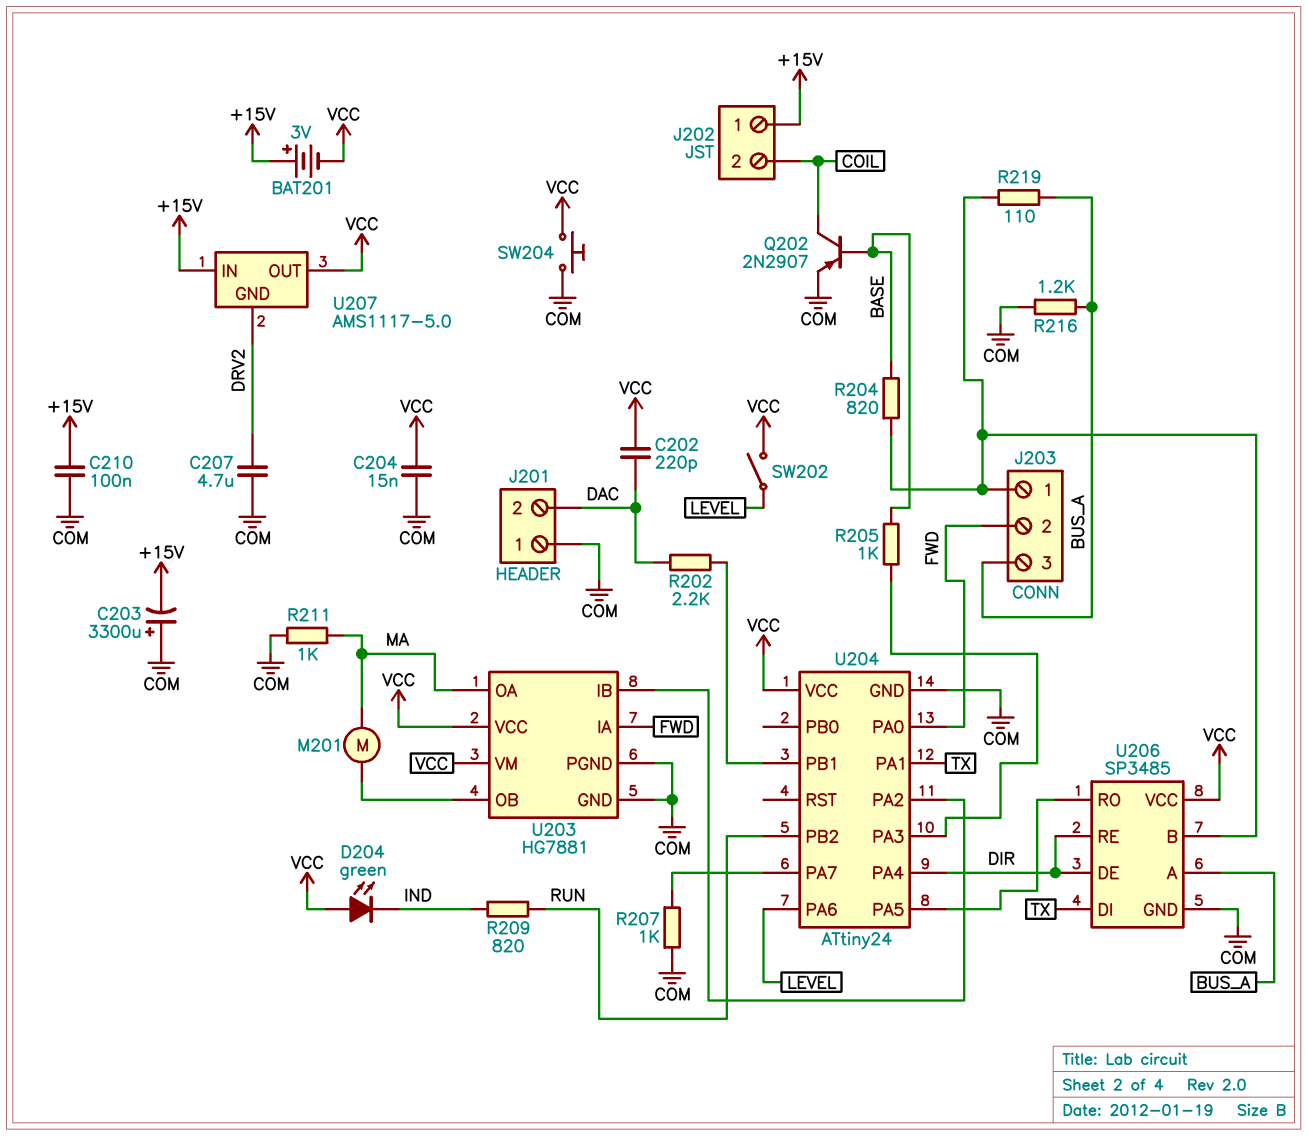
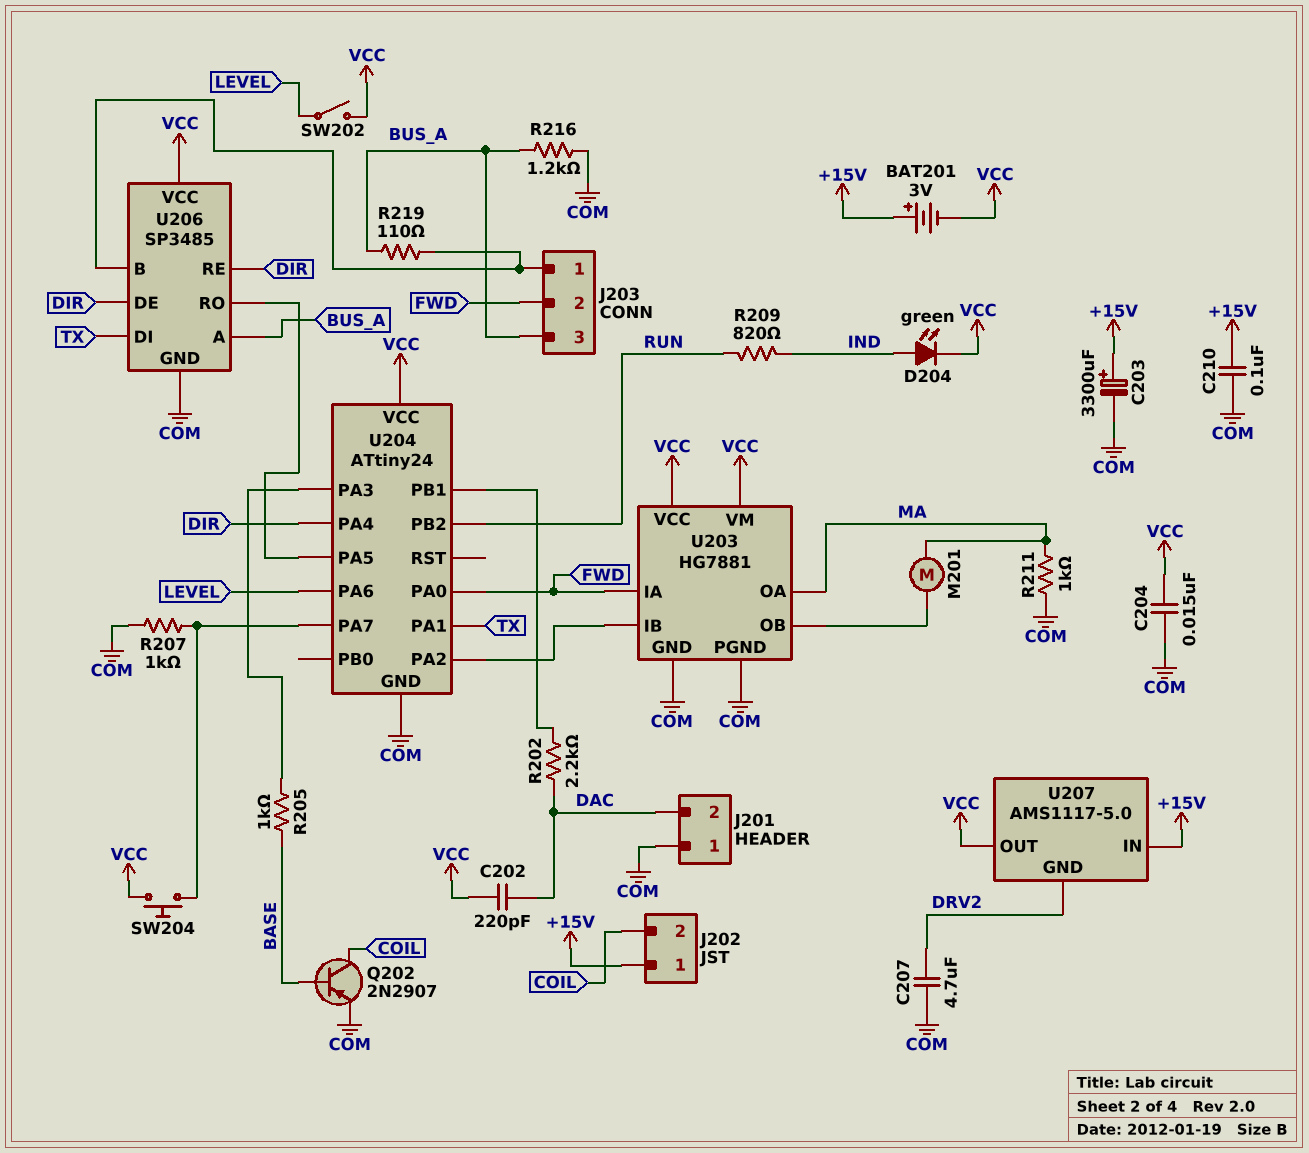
C203: 3300uF (plus COM, minus +15V) -> 3300uF (plus +15V, minus COM)
D204: LED green (A VCC, K IND) -> LED green (A IND, K VCC)
R204: 820 (BASE, J203/1) -> none
SW204: button (COM, VCC) -> button (U204/PA7, VCC)

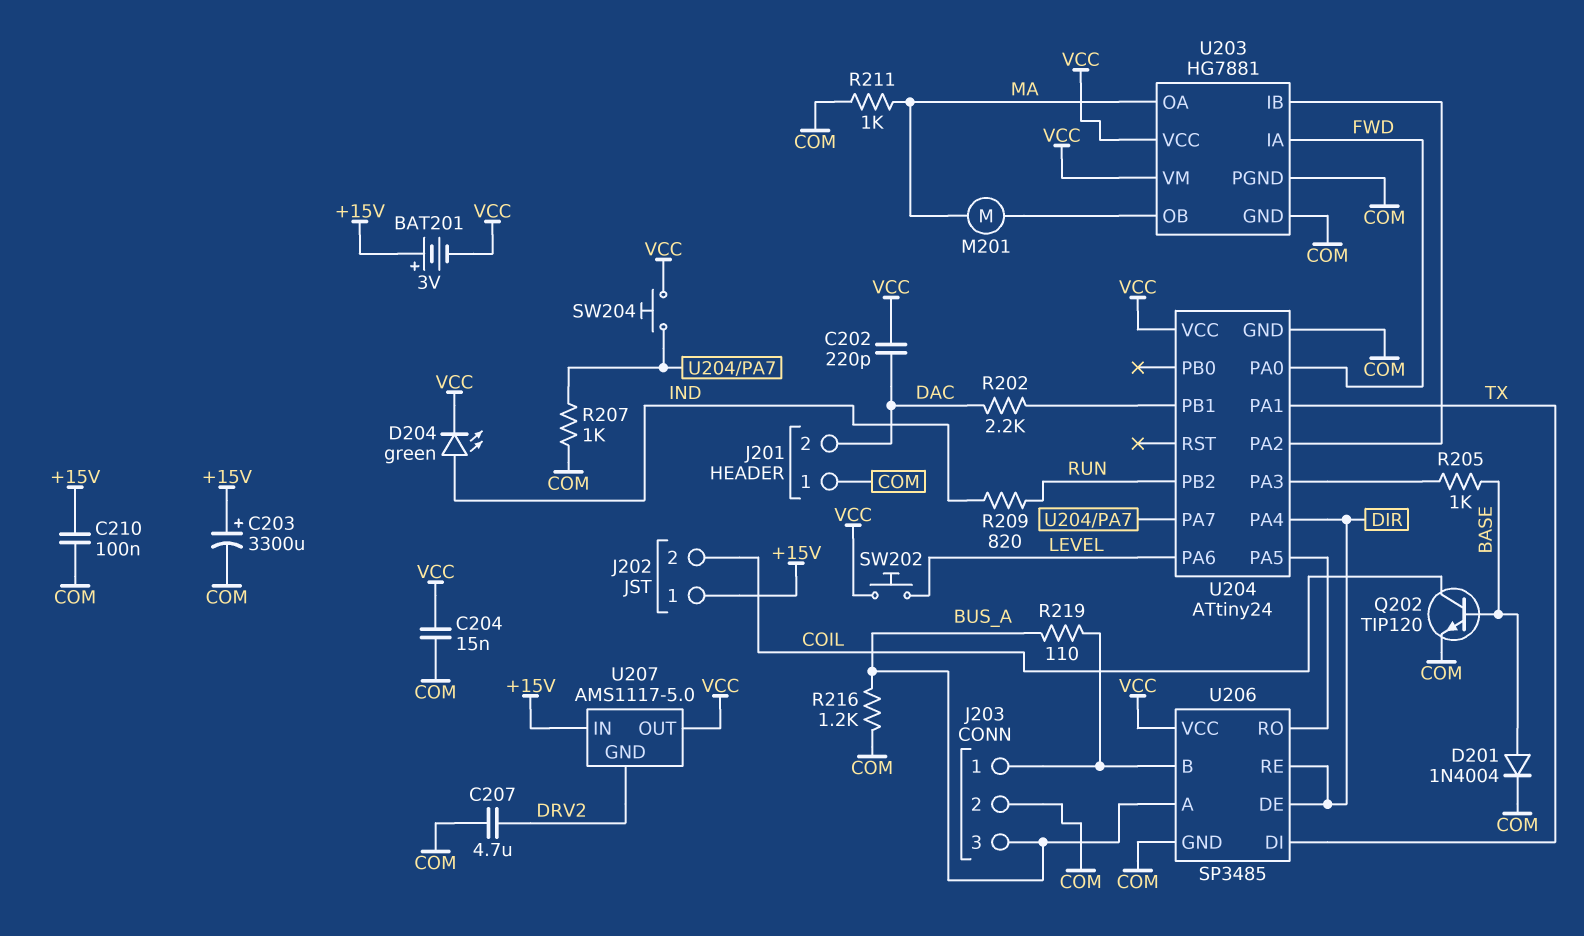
D201: none -> diode 1N4004 (A BASE, K COM)
J203 pin 2: FWD -> COM
Q202: PNP 2N2907 (B BASE, C COIL, E COM) -> NPN TIP120 (B BASE, C COIL, E COM)
SW202: switch (LEVEL, VCC) -> button (LEVEL, VCC)

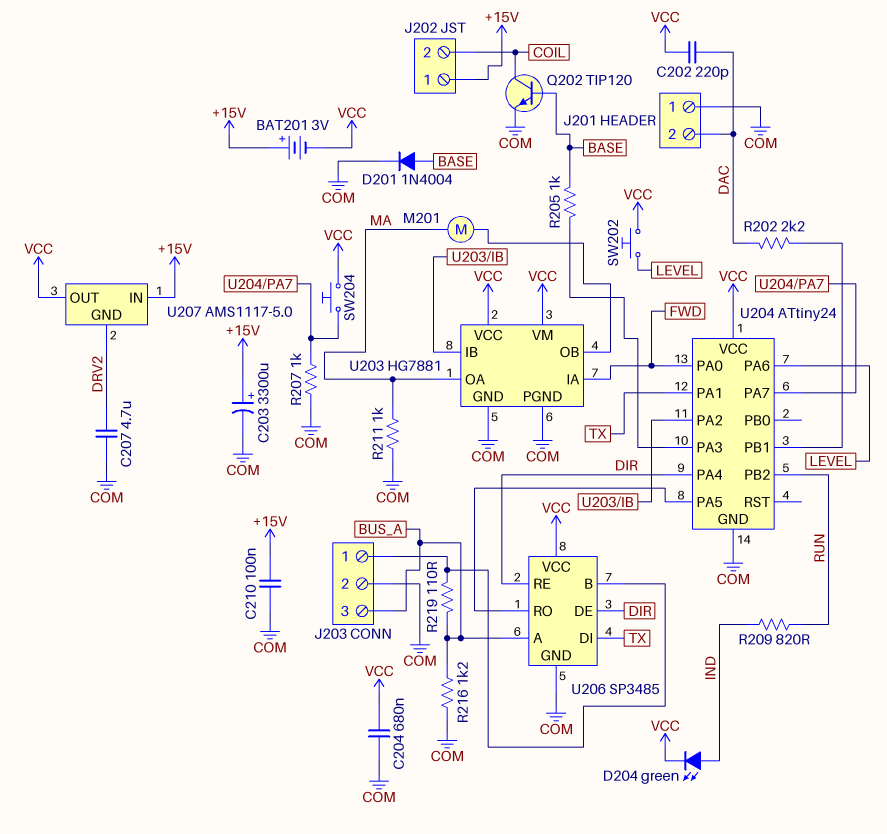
C204: 15nF (COM, VCC) -> 680nF (COM, VCC)

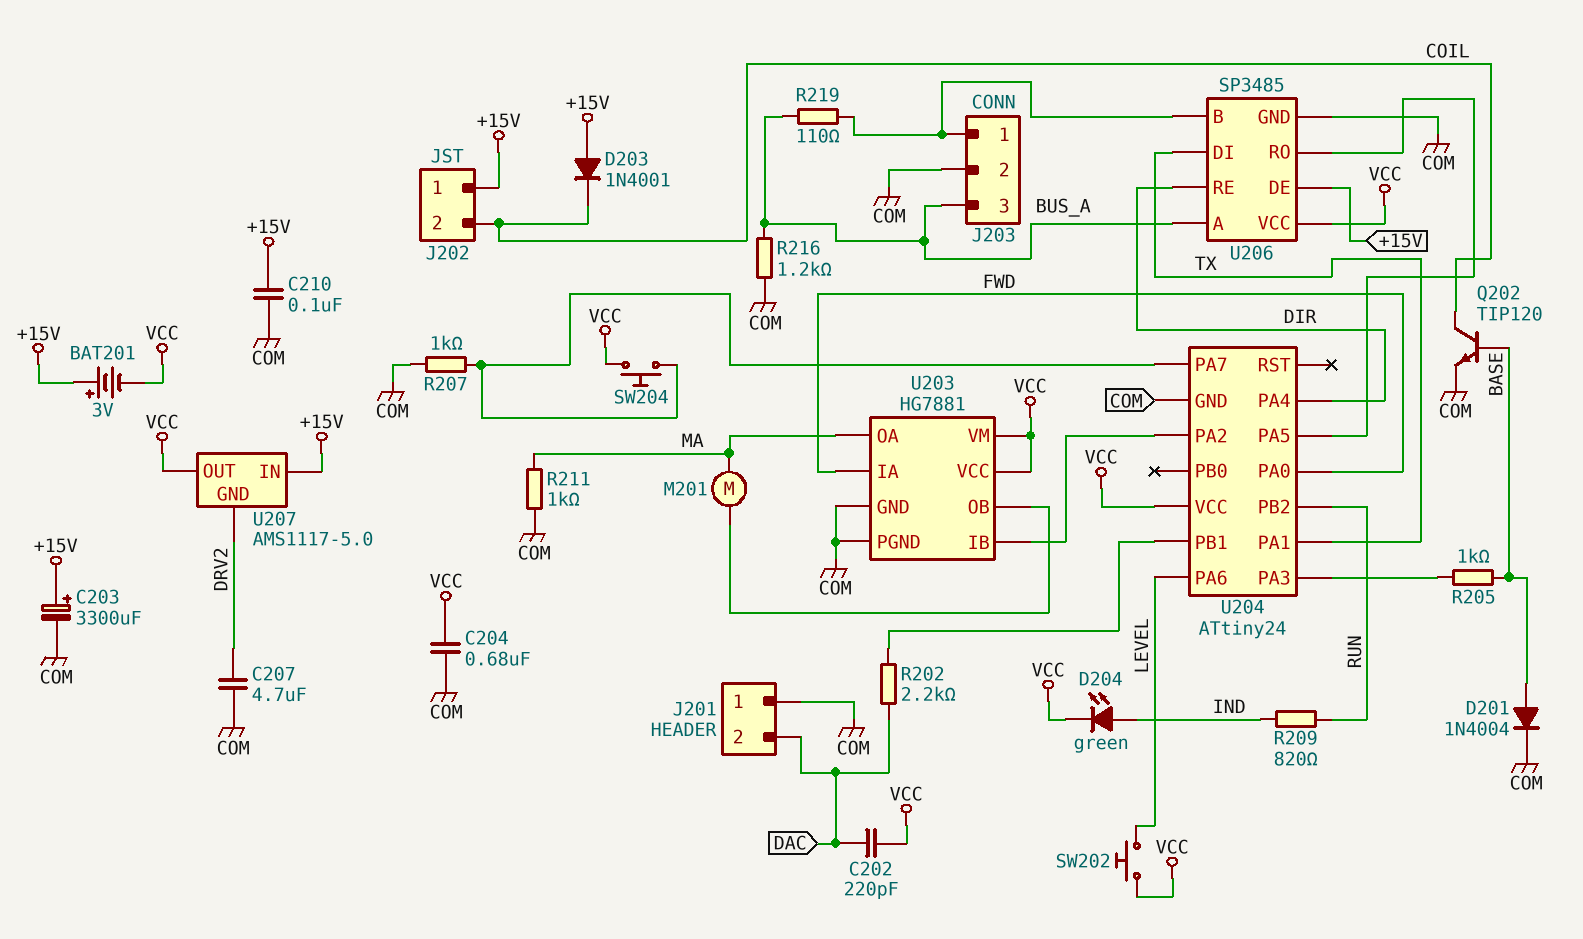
D203: none -> diode 1N4001 (A +15V, K COIL)
U206 pin DE: DIR -> +15V

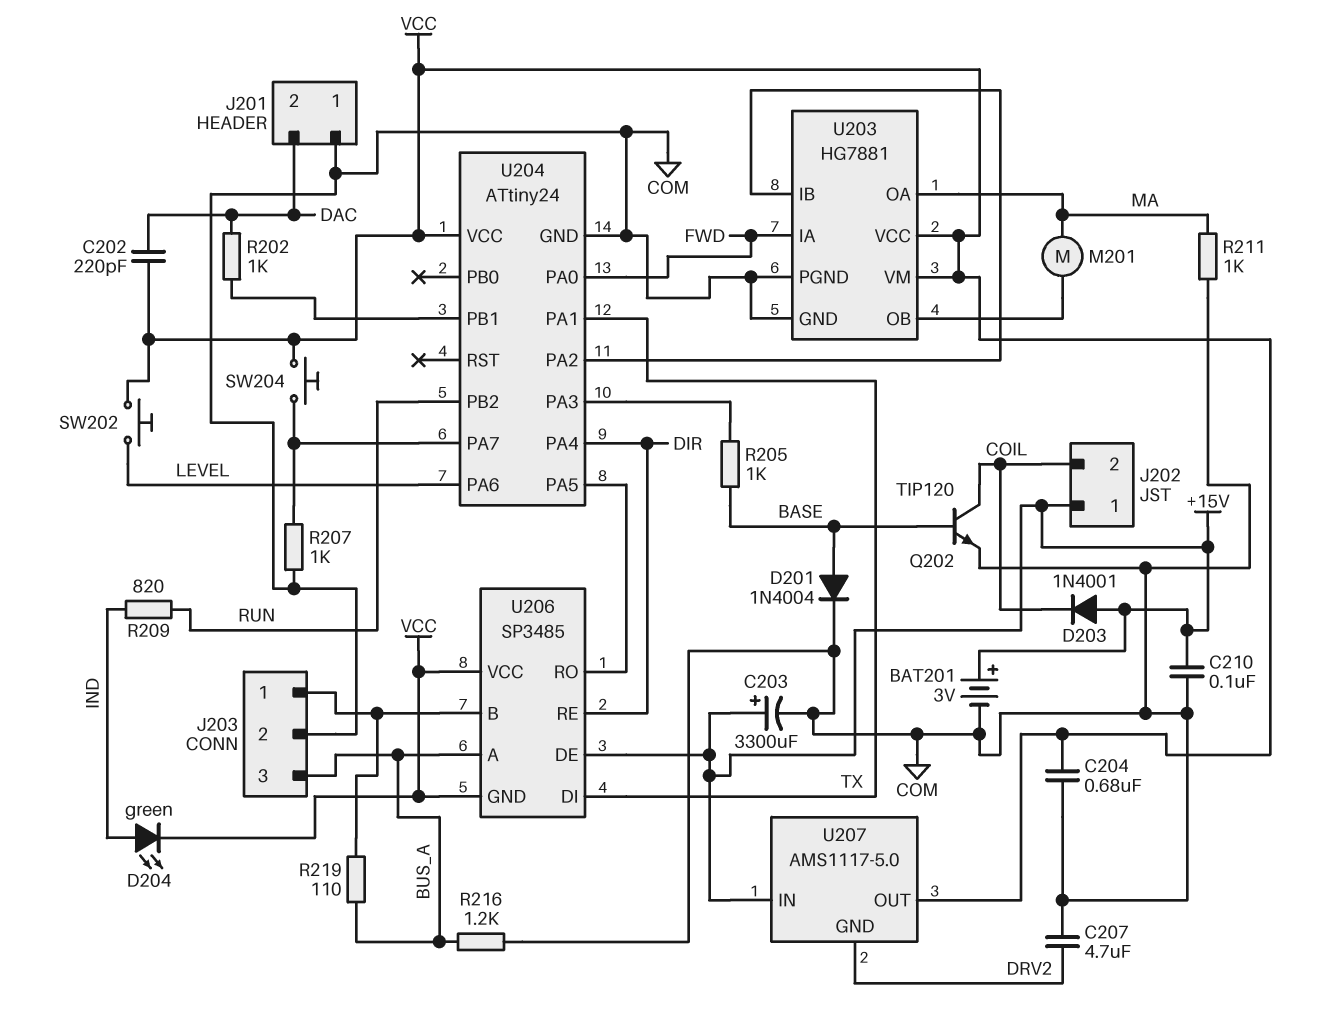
BAT201: 3V (plus +15V, minus VCC) -> 3V (plus +15V, minus COM)
R202: 2.2k (DAC, U204/PB1) -> 1k (DAC, U204/PB1)
U206 pin GND: COM -> VCC

